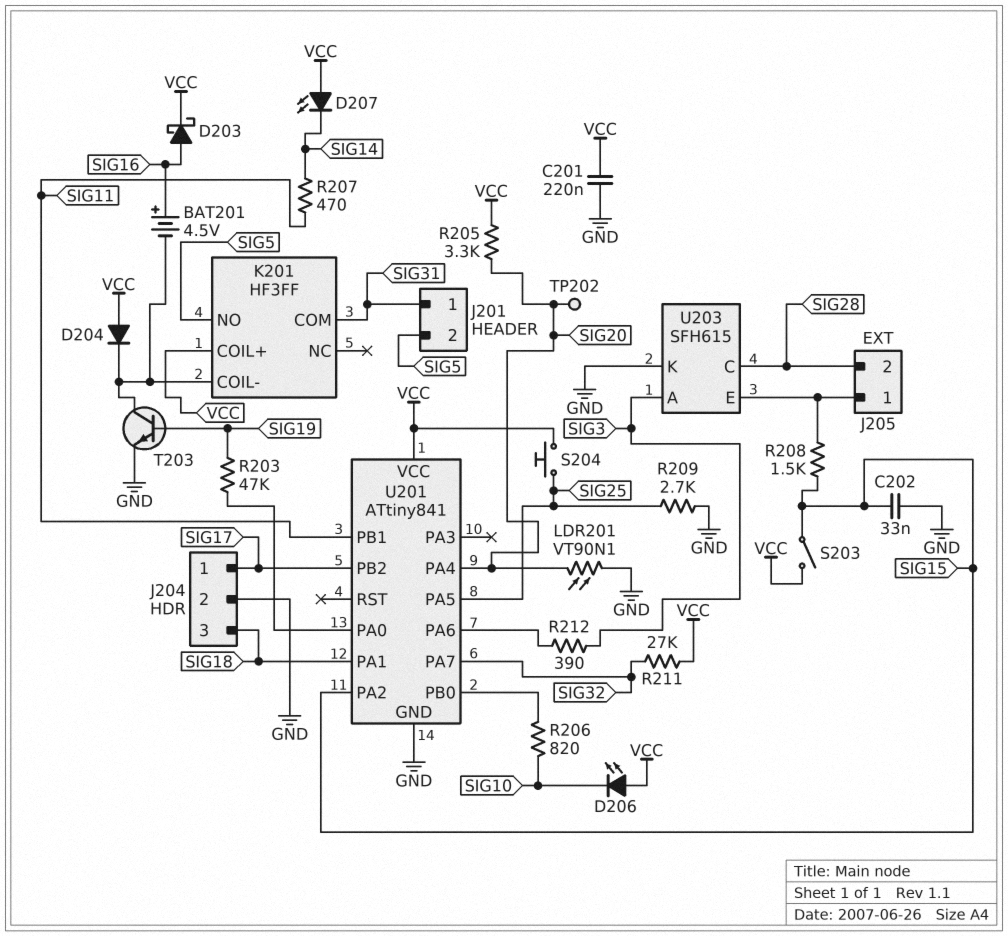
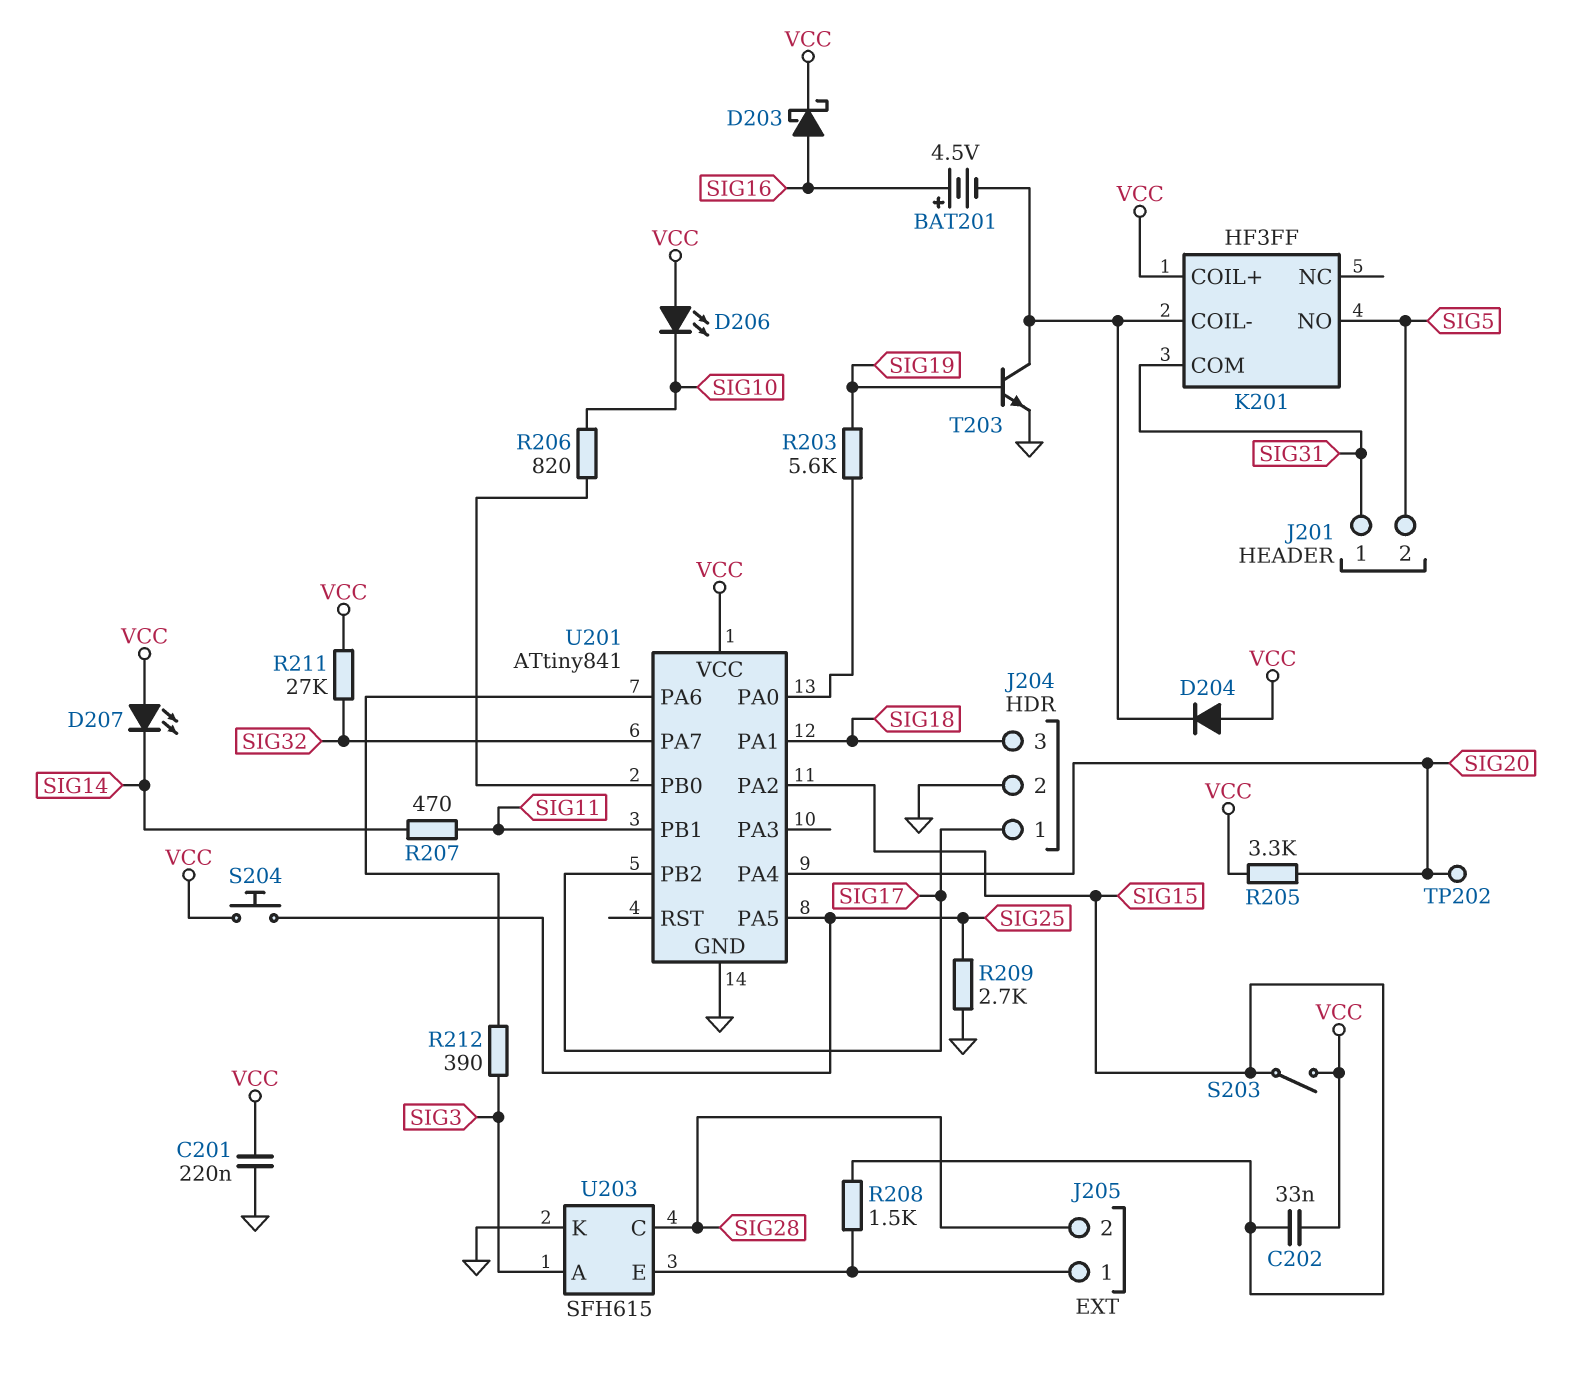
C202: 33nF (GND, SIG15) -> 33nF (SIG15, VCC)
LDR201: VT90N1 (GND, SIG20) -> none
R203: 47k (SIG19, U201/PA0) -> 5.6k (SIG19, U201/PA0)

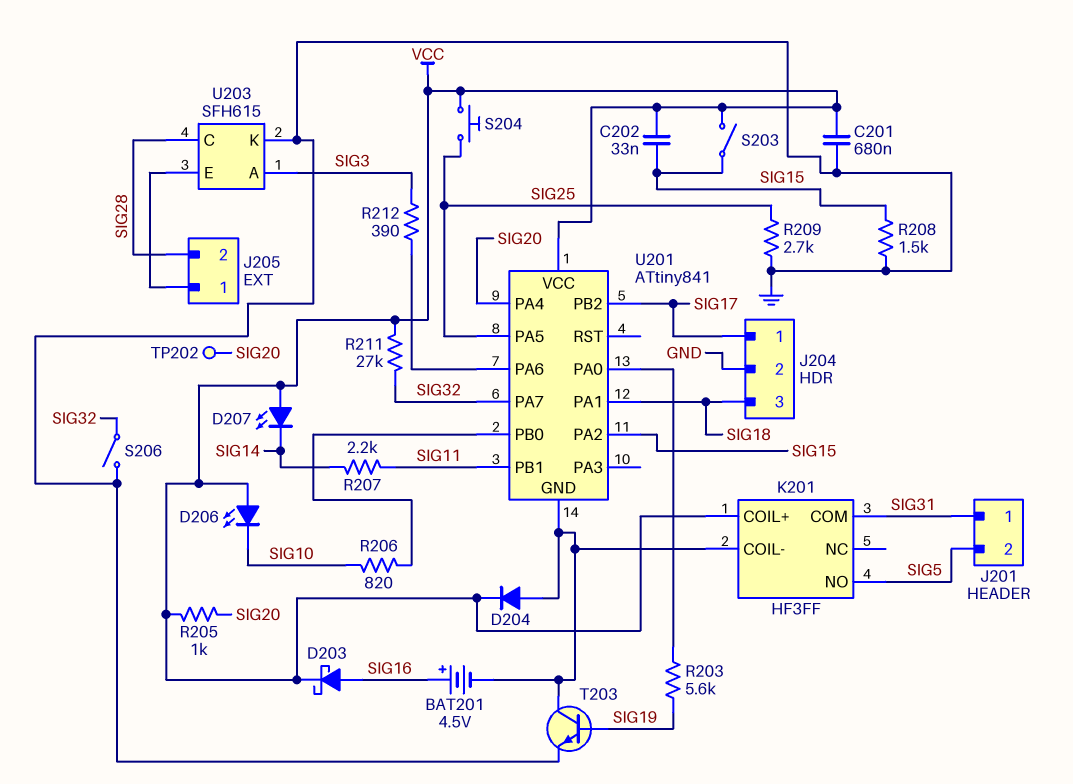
C201: 220nF (GND, VCC) -> 680nF (GND, VCC)
D204: diode (A VCC, K K201/COIL-) -> diode (A K201/COIL-, K VCC)
R205: 3.3k (SIG20, VCC) -> 1k (SIG20, VCC)
R207: 470 (SIG11, SIG14) -> 2.2k (SIG11, SIG14)
R208: 1.5k (J205/1, SIG15) -> 1.5k (GND, SIG15)
S206: none -> switch (GND, SIG32)
U201 pin GND: GND -> K201/COIL-

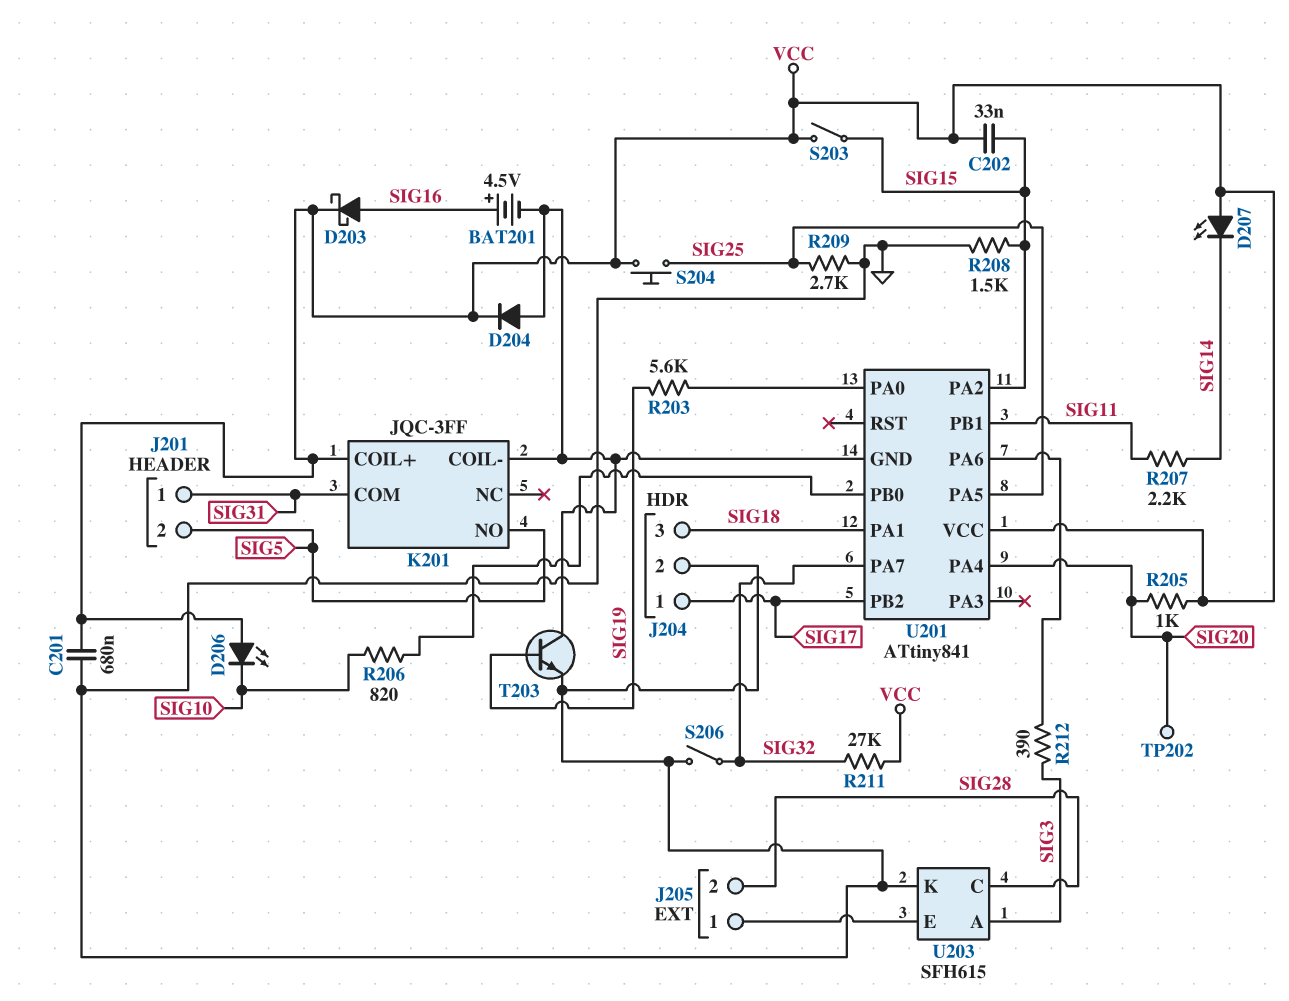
K201: HF3FF -> JQC-3FF

